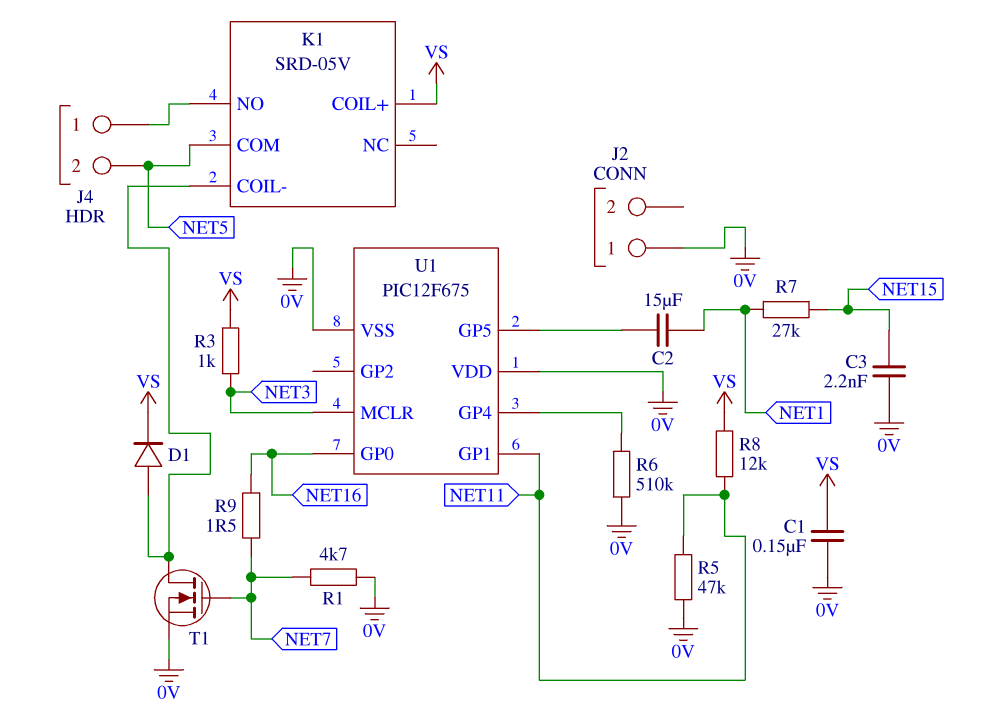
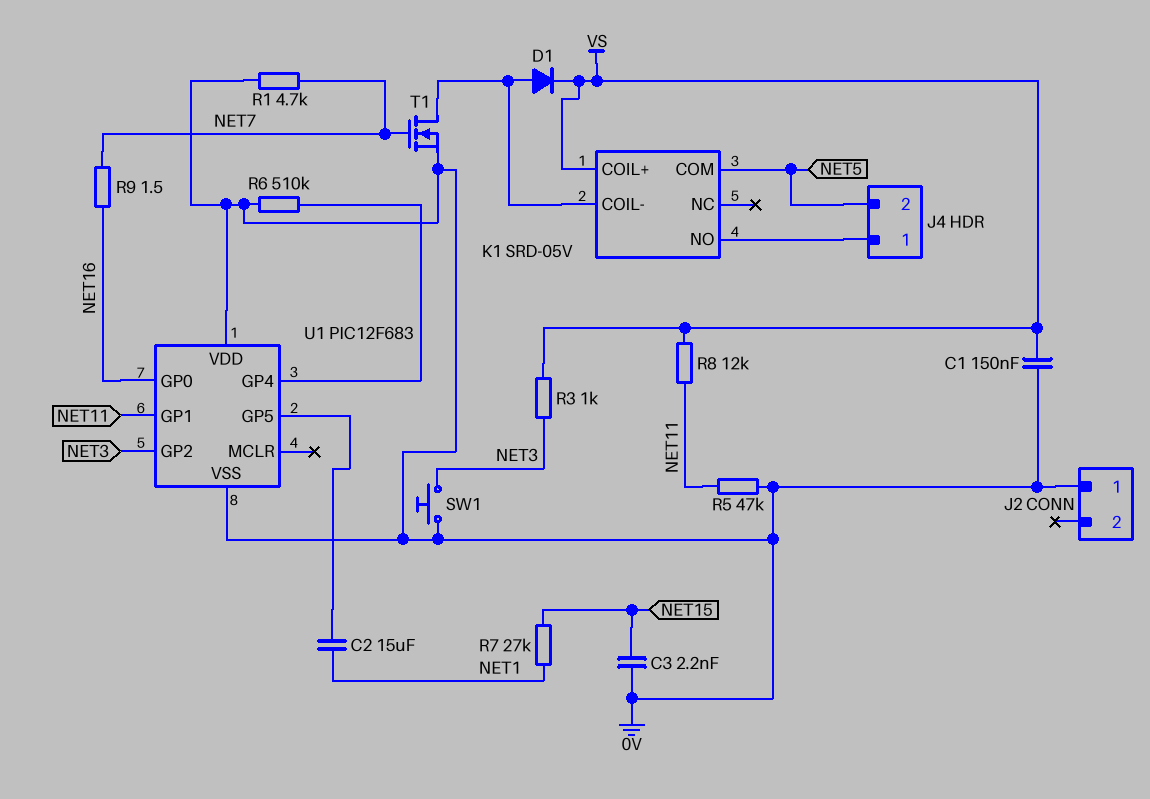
SW1: none -> button (0V, NET3)
U1: PIC12F675 -> PIC12F683
U1 pin GP2: none -> NET3
U1 pin MCLR: NET3 -> none

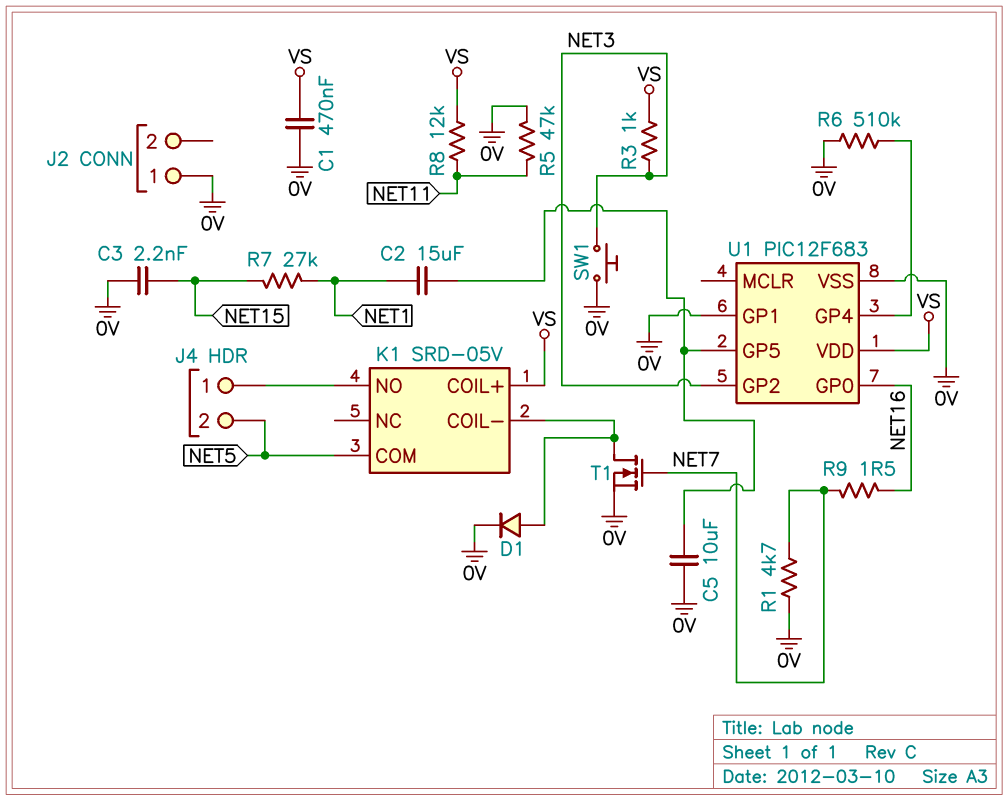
C1: 150nF (0V, VS) -> 470nF (0V, VS)
C5: none -> 10uF (0V, U1/GP5)
D1: diode (A K1/COIL-, K VS) -> diode (A K1/COIL-, K 0V)
U1 pin GP1: NET11 -> 0V
U1 pin VDD: 0V -> VS

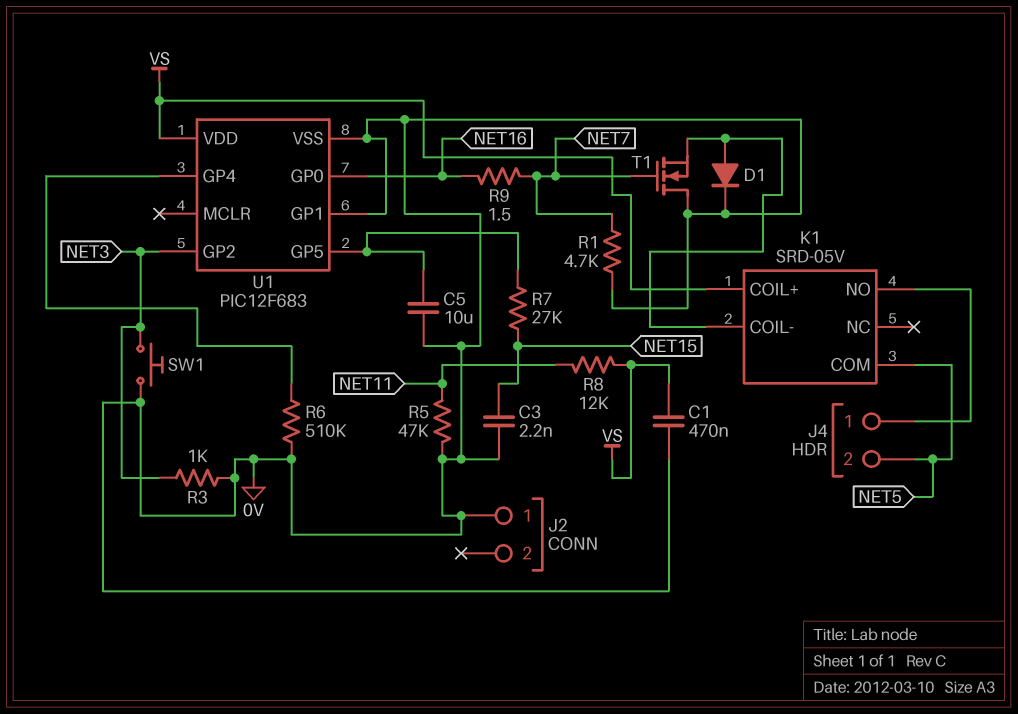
C2: 15uF (NET1, U1/GP5) -> none
R3: 1k (NET3, VS) -> 1k (0V, NET3)
R7: 27k (NET1, NET15) -> 27k (NET15, U1/GP5)
T1: NMOS (G NET7, D K1/COIL-, S 0V) -> NMOS (G NET7, D 0V, S K1/COIL-)

